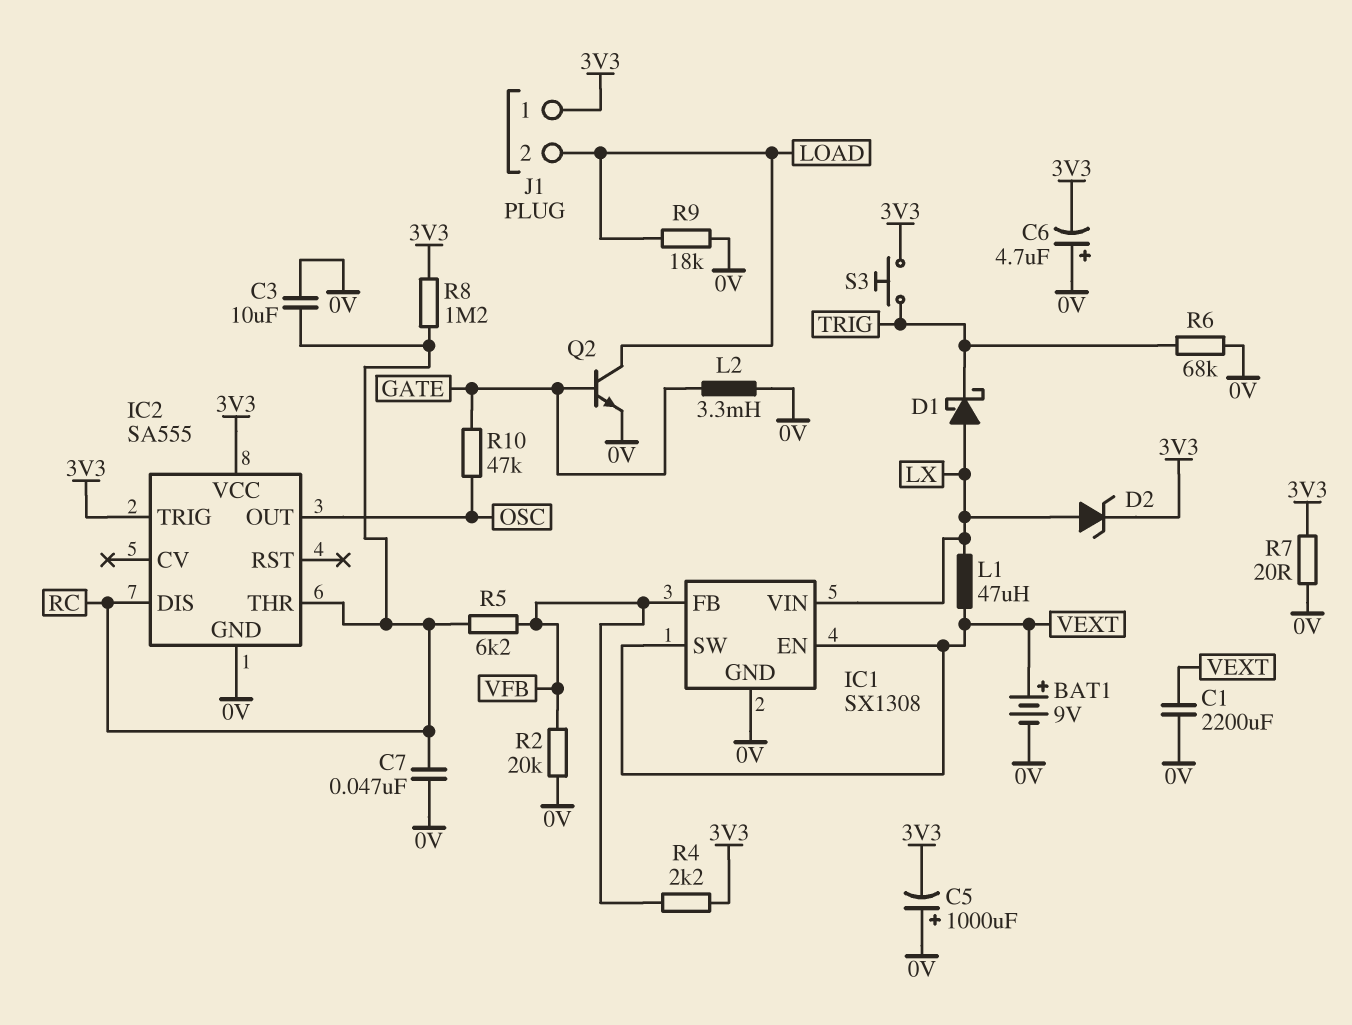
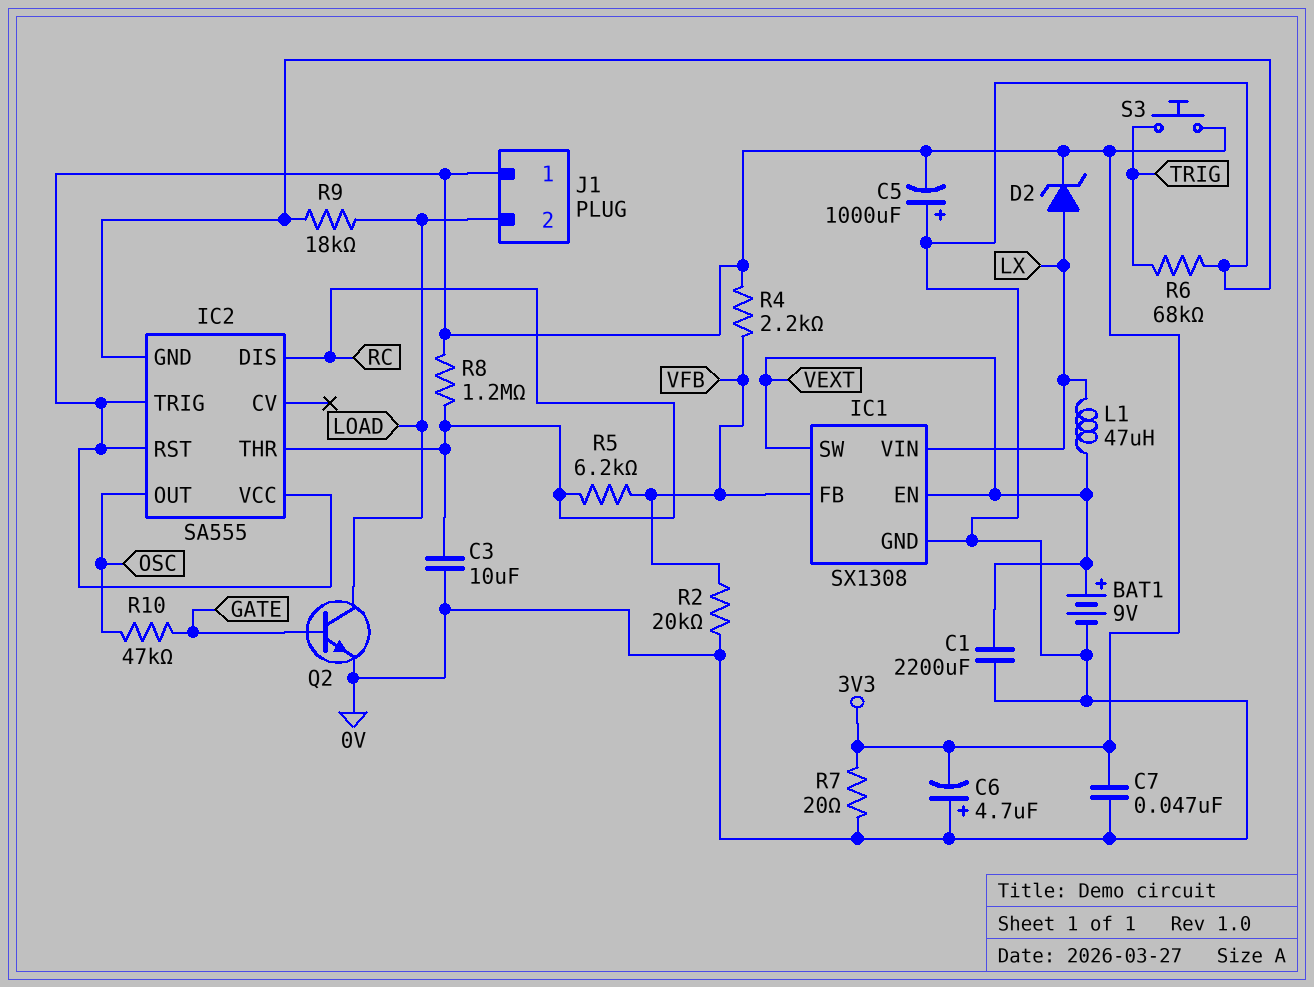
C7: 47nF (0V, RC) -> 47nF (0V, 3V3)
D1: schottky (A LX, K TRIG) -> none
IC2 pin RST: none -> 3V3
L2: 3.3mH (0V, GATE) -> none

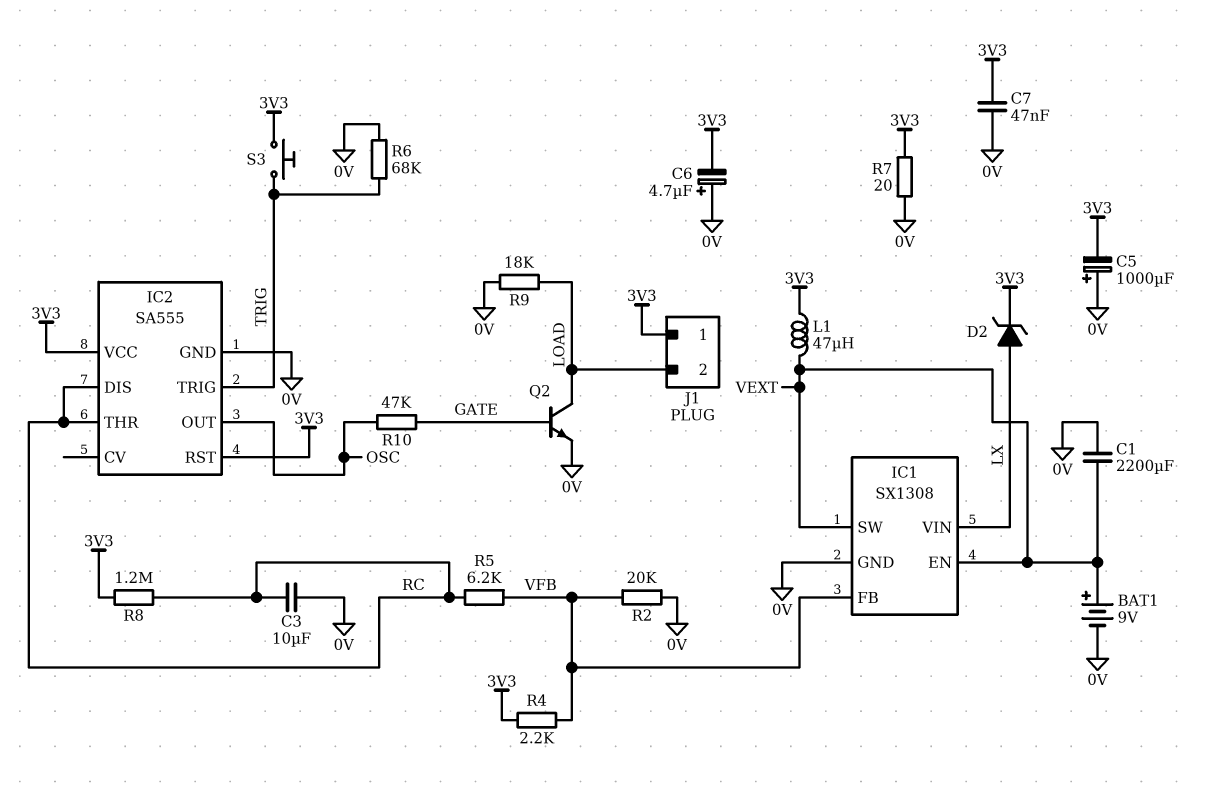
IC2 pin TRIG: 3V3 -> TRIG
L1: 47uH (LX, VEXT) -> 47uH (3V3, VEXT)

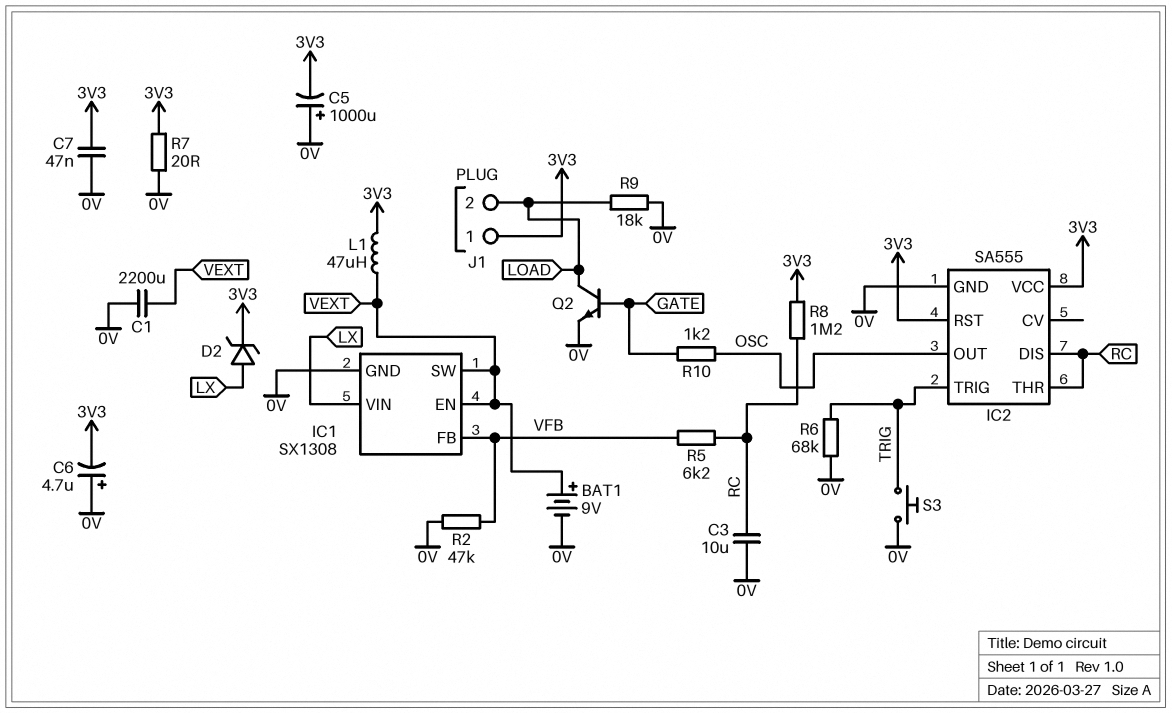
R2: 20k (0V, VFB) -> 47k (0V, VFB)
R4: 2.2k (3V3, VFB) -> none
R10: 47k (GATE, OSC) -> 1.2k (GATE, OSC)
S3: button (3V3, TRIG) -> button (0V, TRIG)

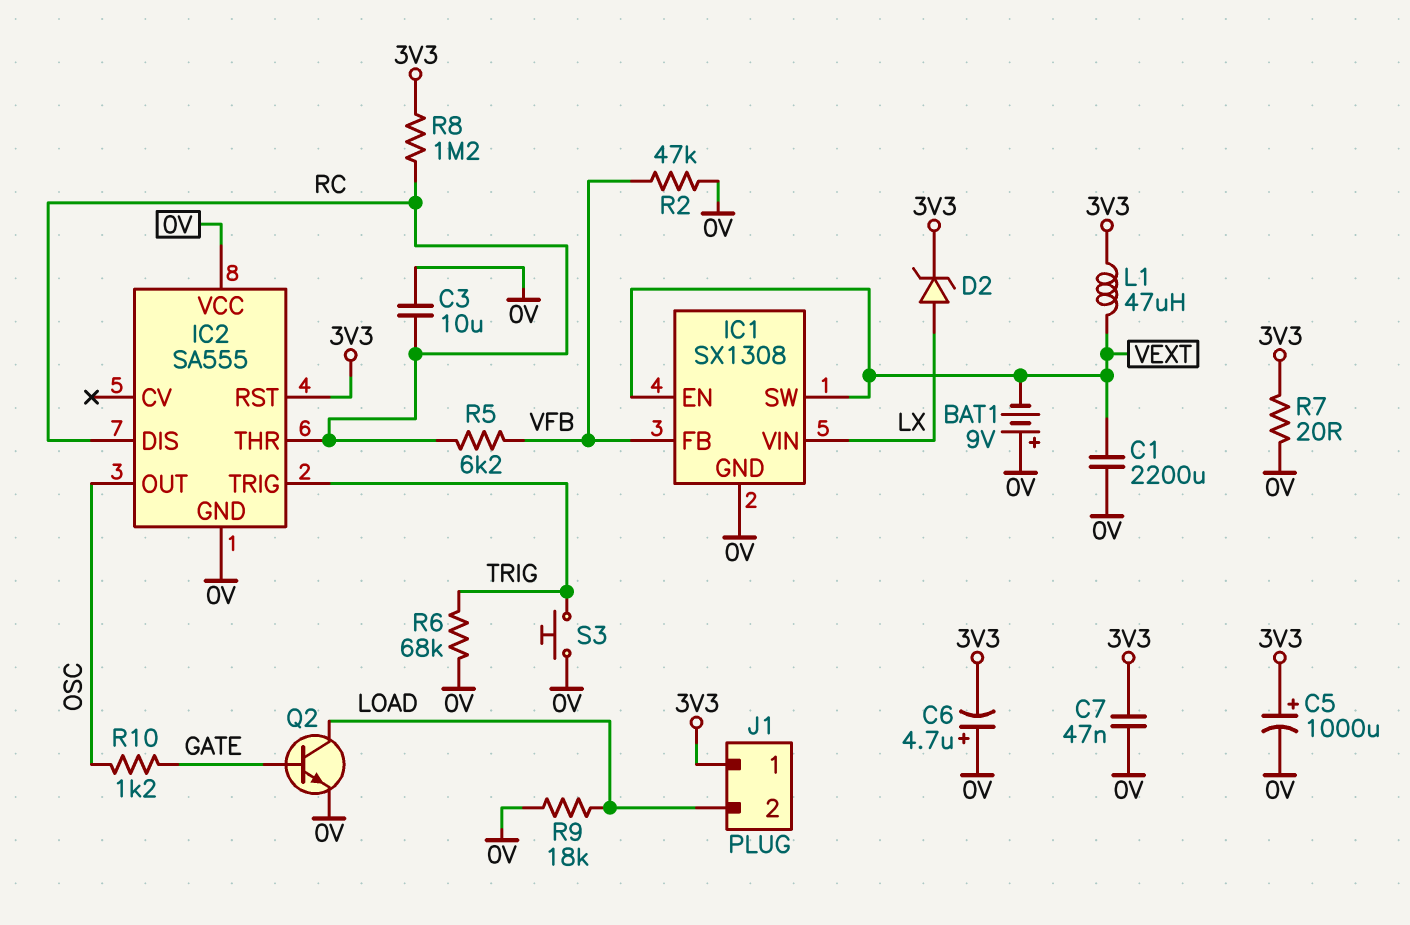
BAT1: 9V (plus VEXT, minus 0V) -> 9V (plus 0V, minus VEXT)
C5: 1000uF (plus 0V, minus 3V3) -> 1000uF (plus 3V3, minus 0V)
IC2 pin VCC: 3V3 -> 0V

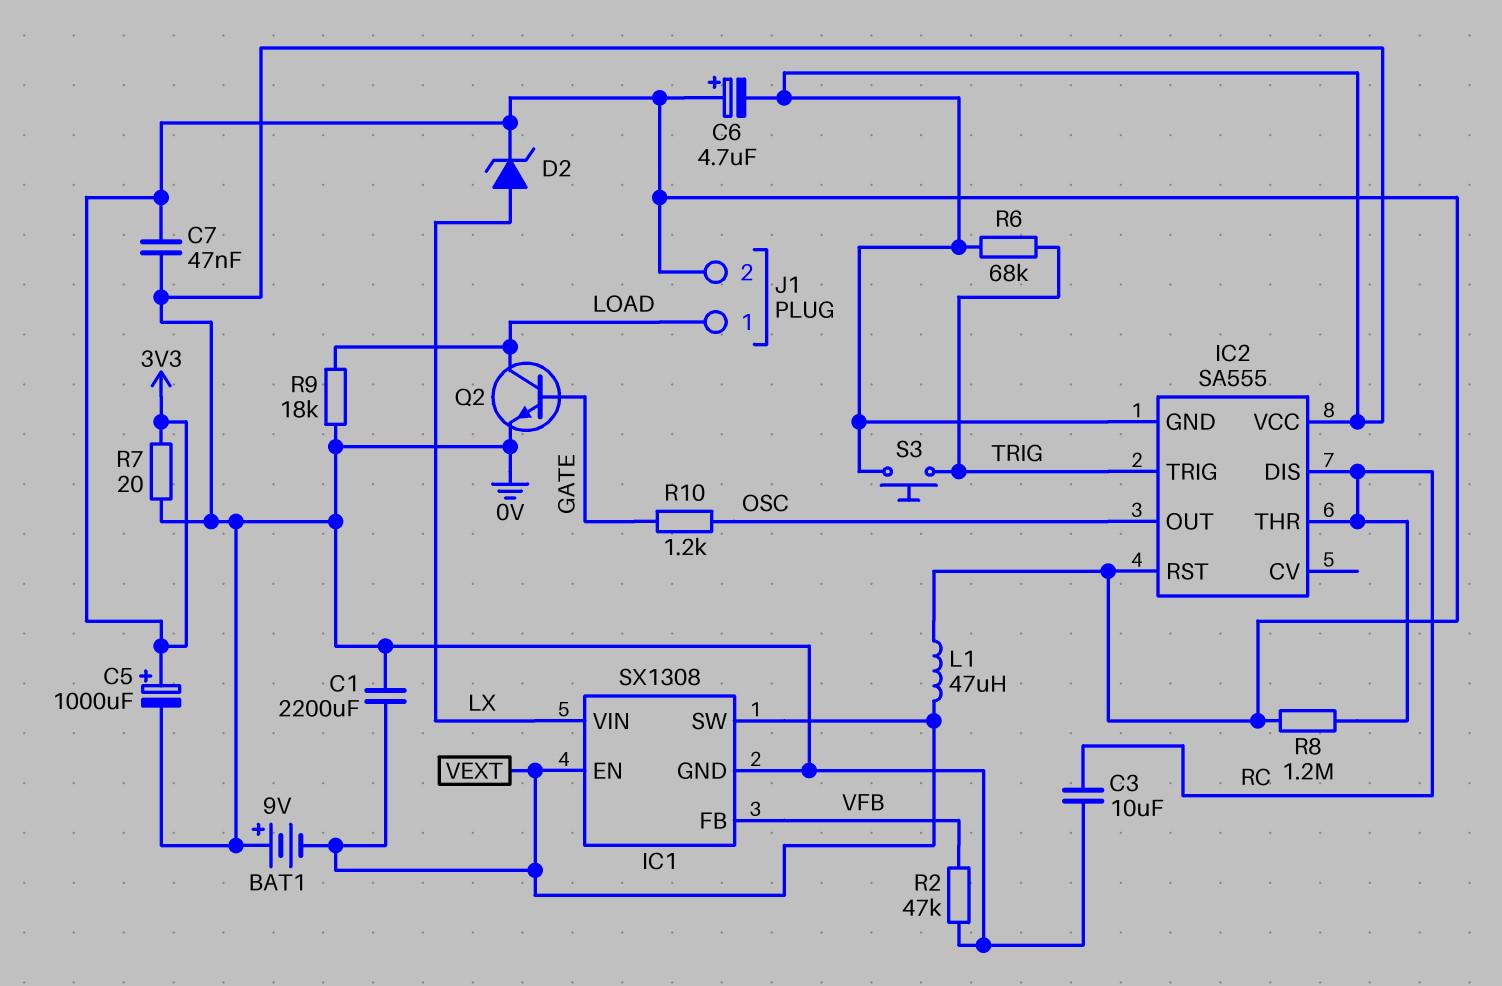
C6: 4.7uF (plus 0V, minus 3V3) -> 4.7uF (plus 3V3, minus 0V)
J1 pin 1: 3V3 -> LOAD
J1 pin 2: LOAD -> 3V3
R5: 6.2k (RC, VFB) -> none

